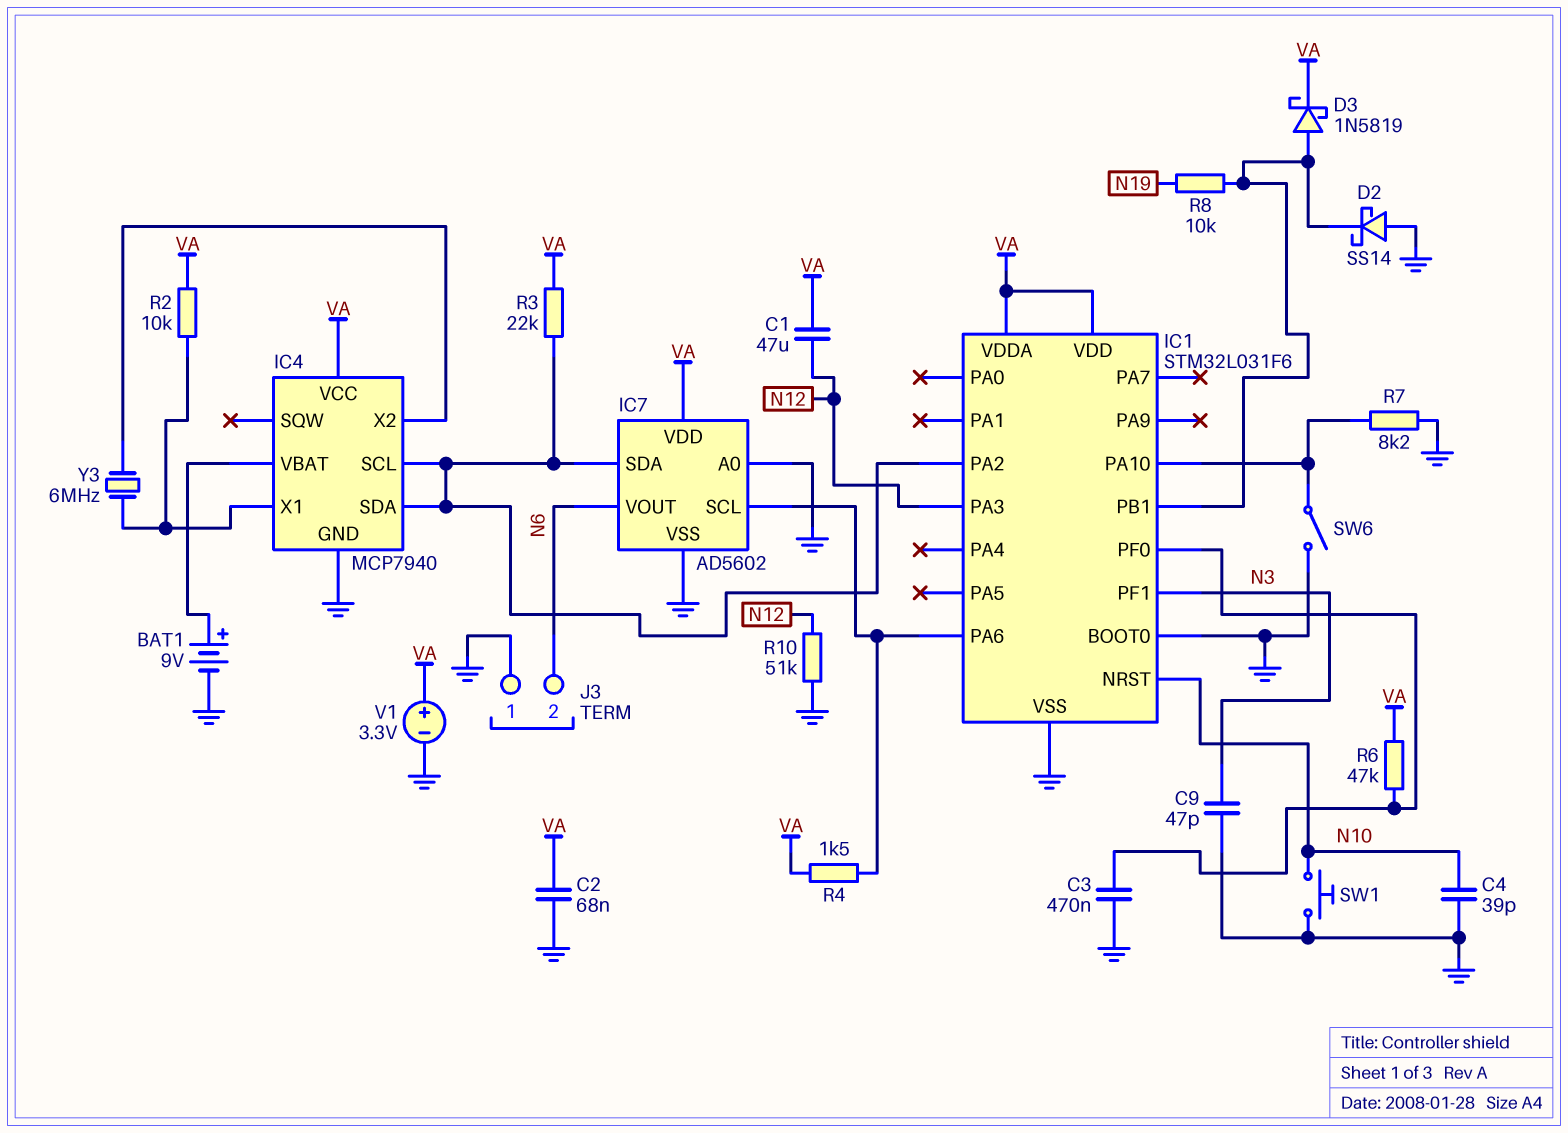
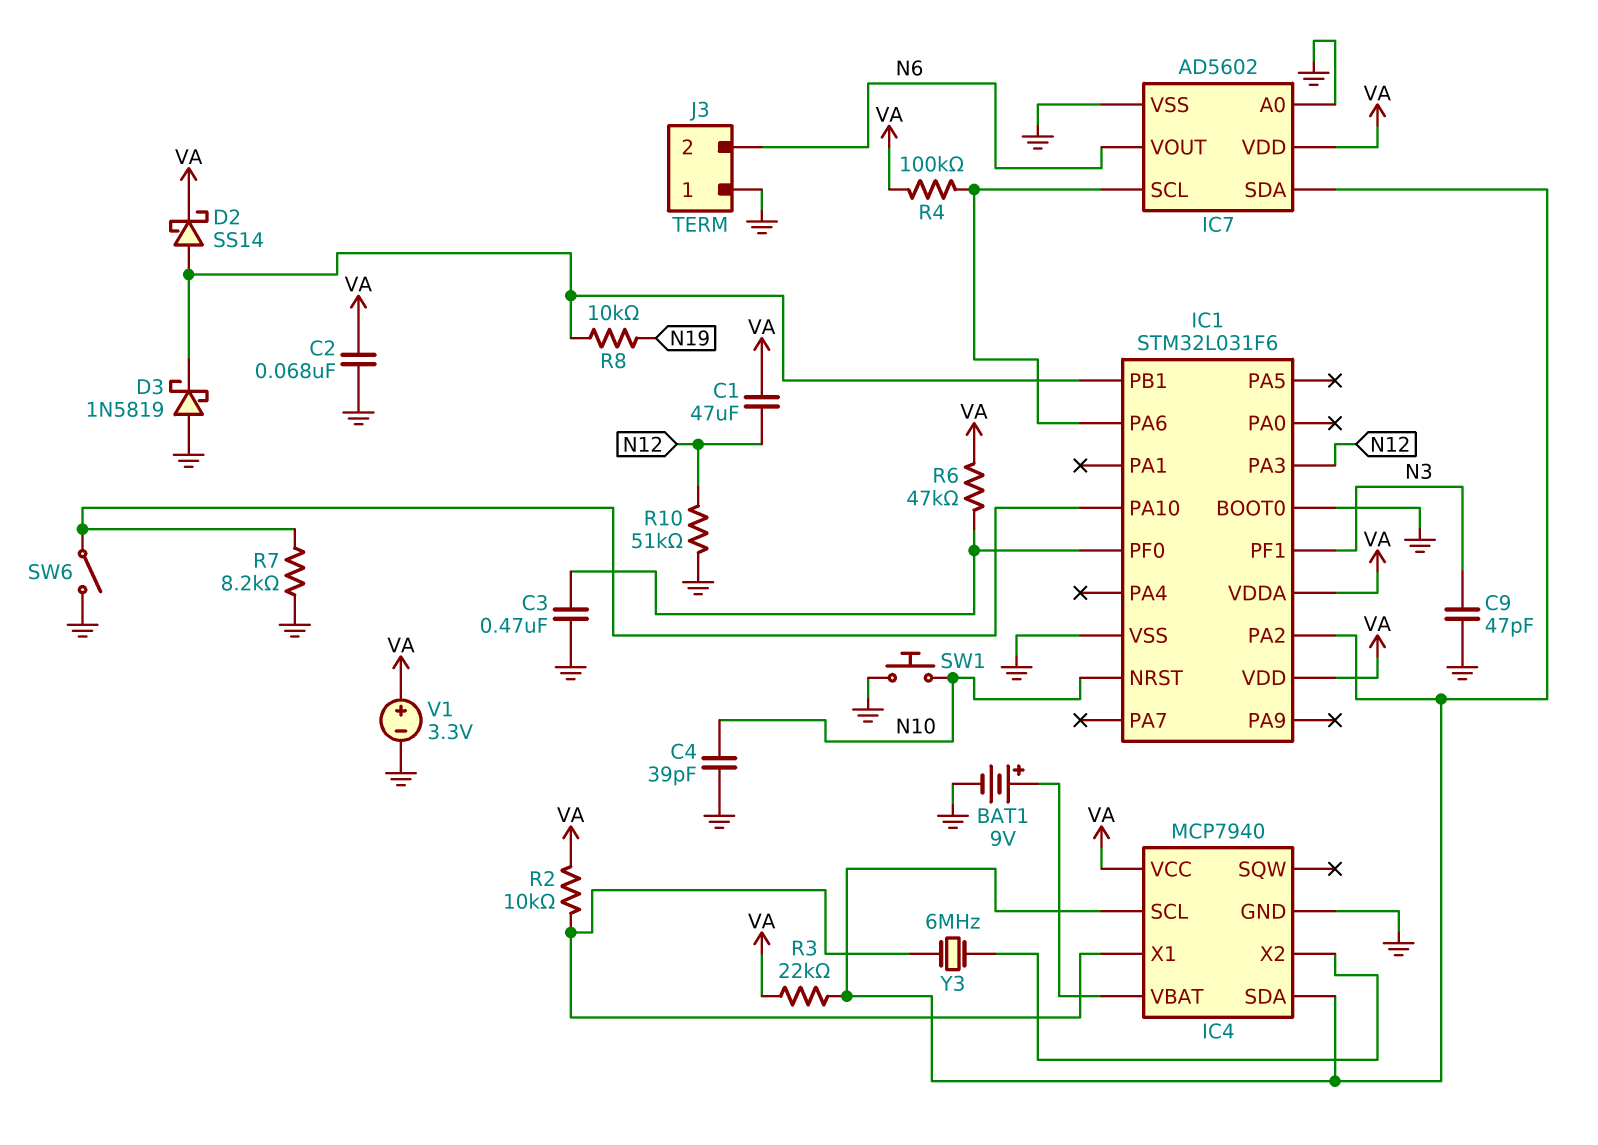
D2: schottky SS14 (A GND, K IC1/PB1) -> schottky SS14 (A IC1/PB1, K VA)
D3: schottky 1N5819 (A IC1/PB1, K VA) -> schottky 1N5819 (A GND, K IC1/PB1)
R4: 1.5k (IC1/PA6, VA) -> 100k (IC1/PA6, VA)

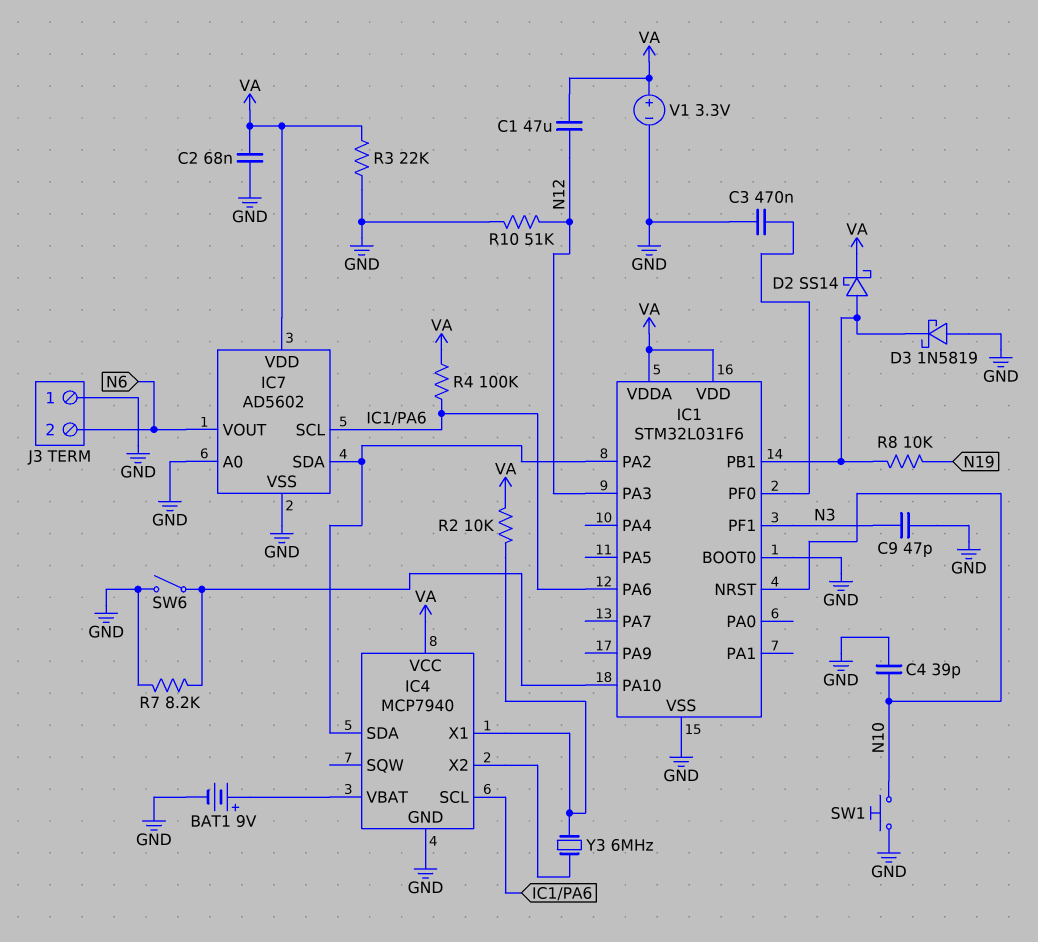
IC4 pin SCL: IC1/PA2 -> IC1/PA6
R3: 22k (IC1/PA2, VA) -> 22k (GND, VA)
R6: 47k (IC1/PF0, VA) -> none

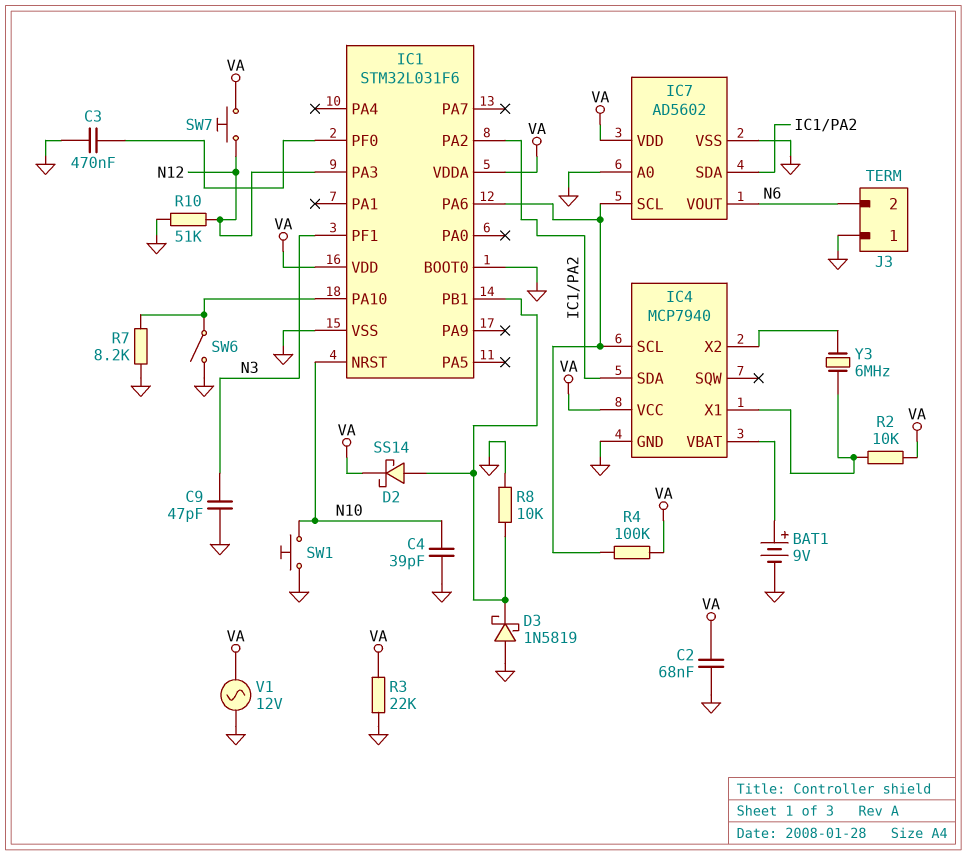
C1: 47uF (N12, VA) -> none
R8: 10k (IC1/PB1, N19) -> 10k (GND, IC1/PB1)
SW7: none -> button (N12, VA)
V1: 3.3V (plus VA, minus GND) -> AC 12V (GND, VA)

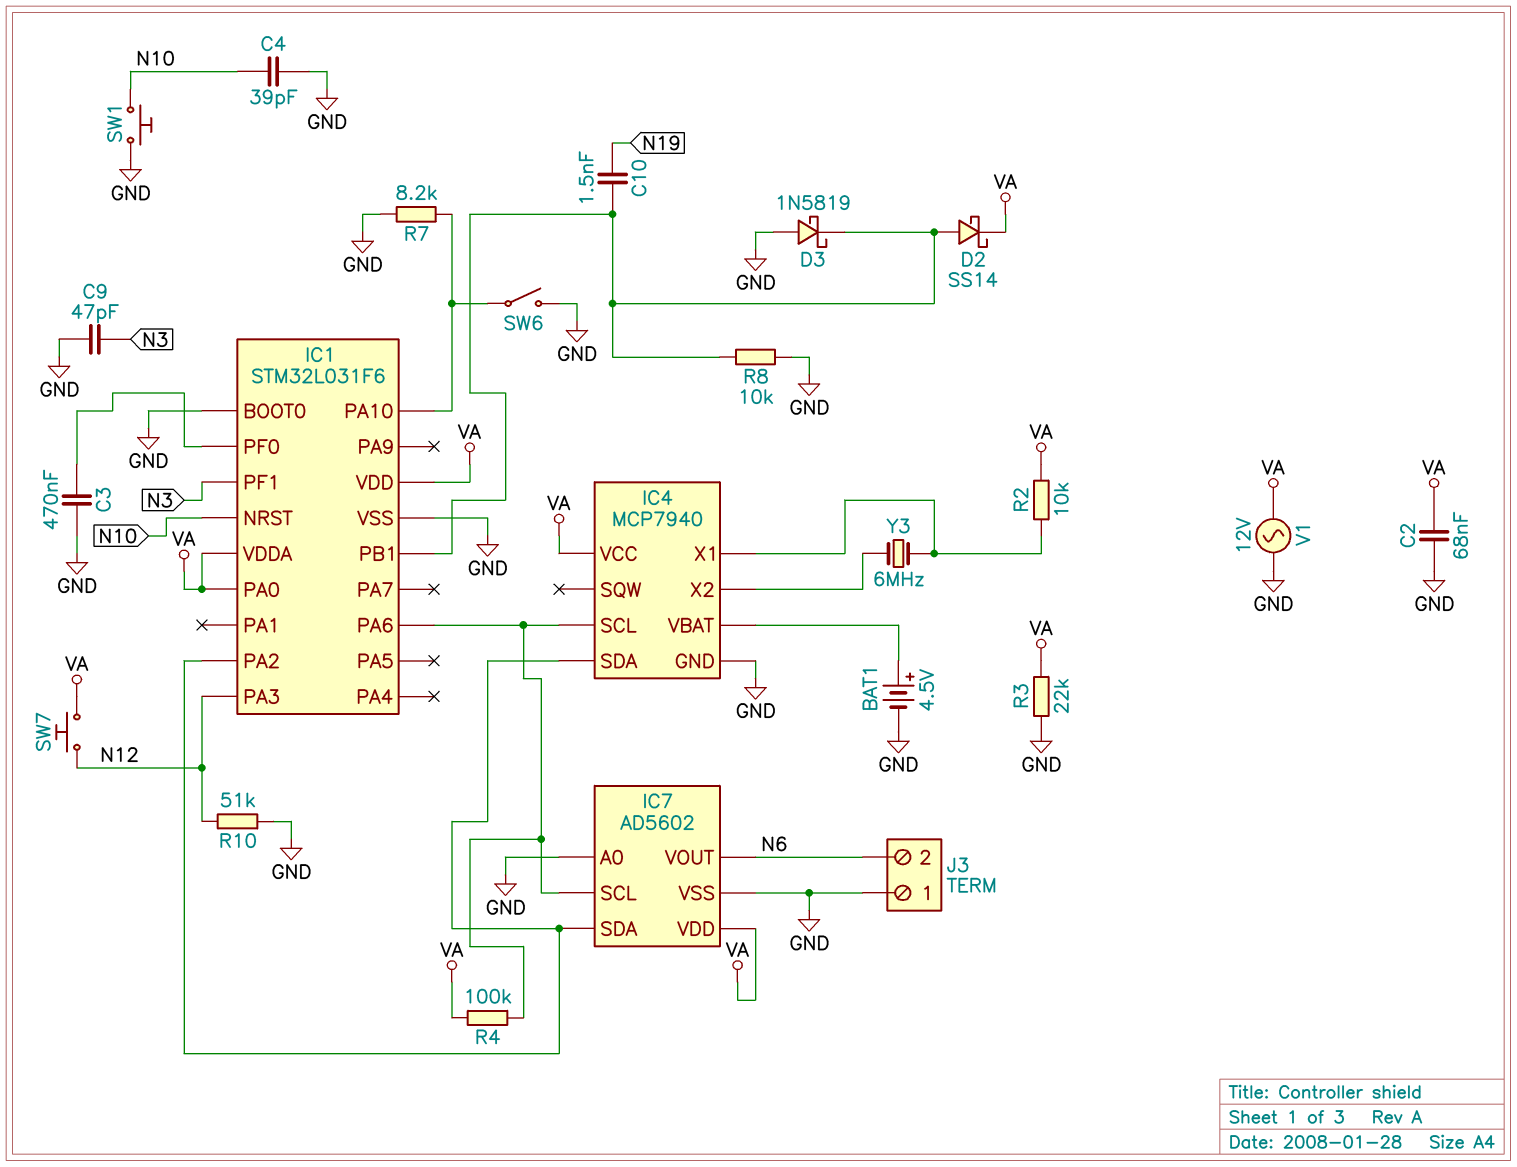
BAT1: 9V (plus IC4/VBAT, minus GND) -> 4.5V (plus IC4/VBAT, minus GND)
C10: none -> 1.5nF (IC1/PB1, N19)
IC1 pin PA0: none -> VA

